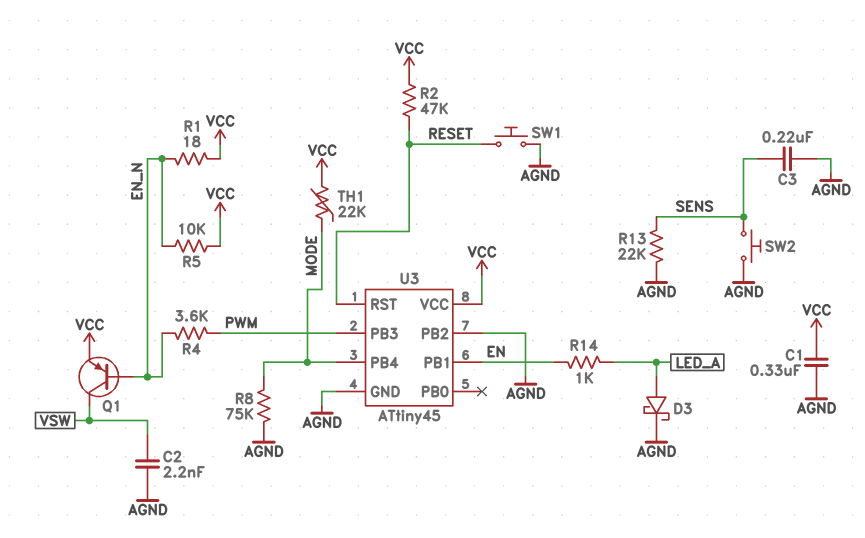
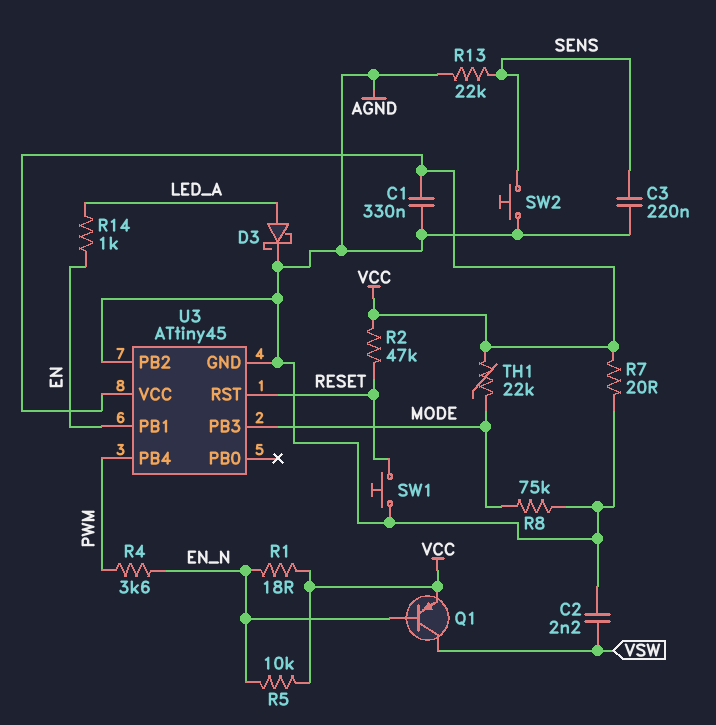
R7: none -> 20 (AGND, VCC)
U3 pin PB3: PWM -> MODE
U3 pin PB4: MODE -> PWM

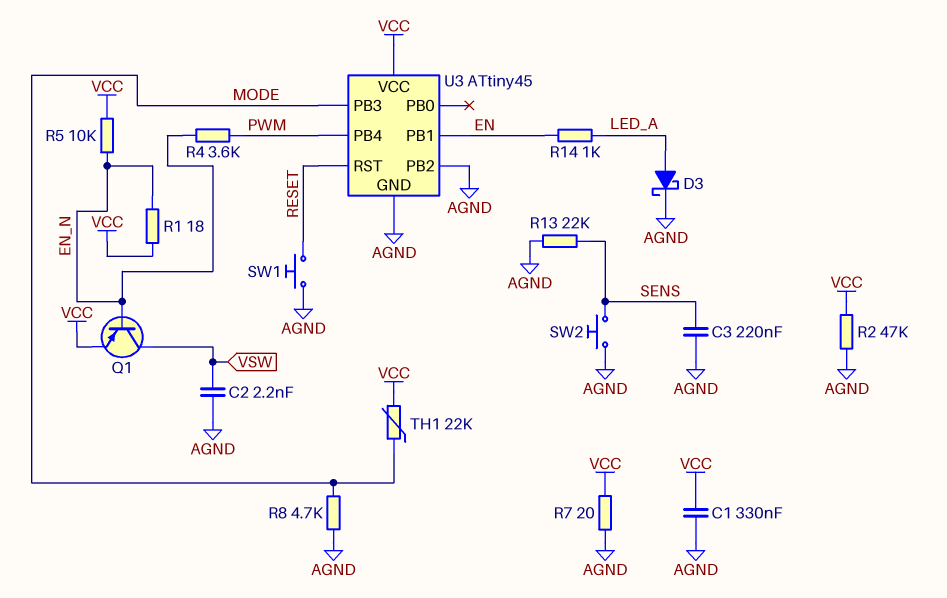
R2: 47k (RESET, VCC) -> 47k (AGND, VCC)
R8: 75k (AGND, MODE) -> 4.7k (AGND, MODE)

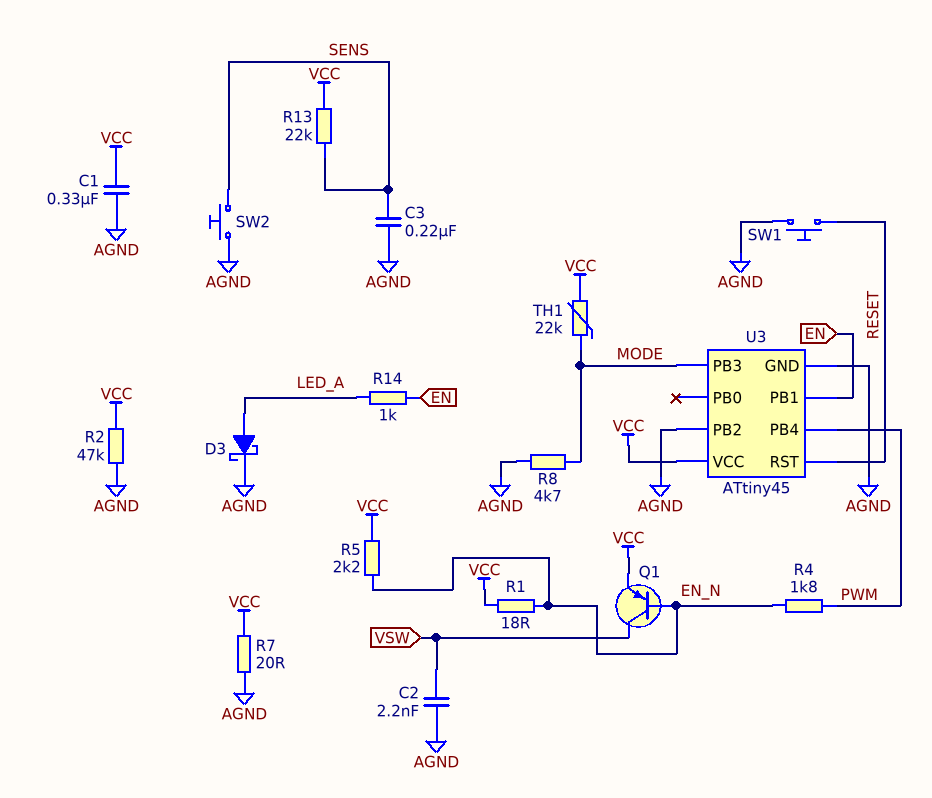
R4: 3.6k (EN_N, PWM) -> 1.8k (EN_N, PWM)
R5: 10k (EN_N, VCC) -> 2.2k (EN_N, VCC)
R13: 22k (AGND, SENS) -> 22k (SENS, VCC)

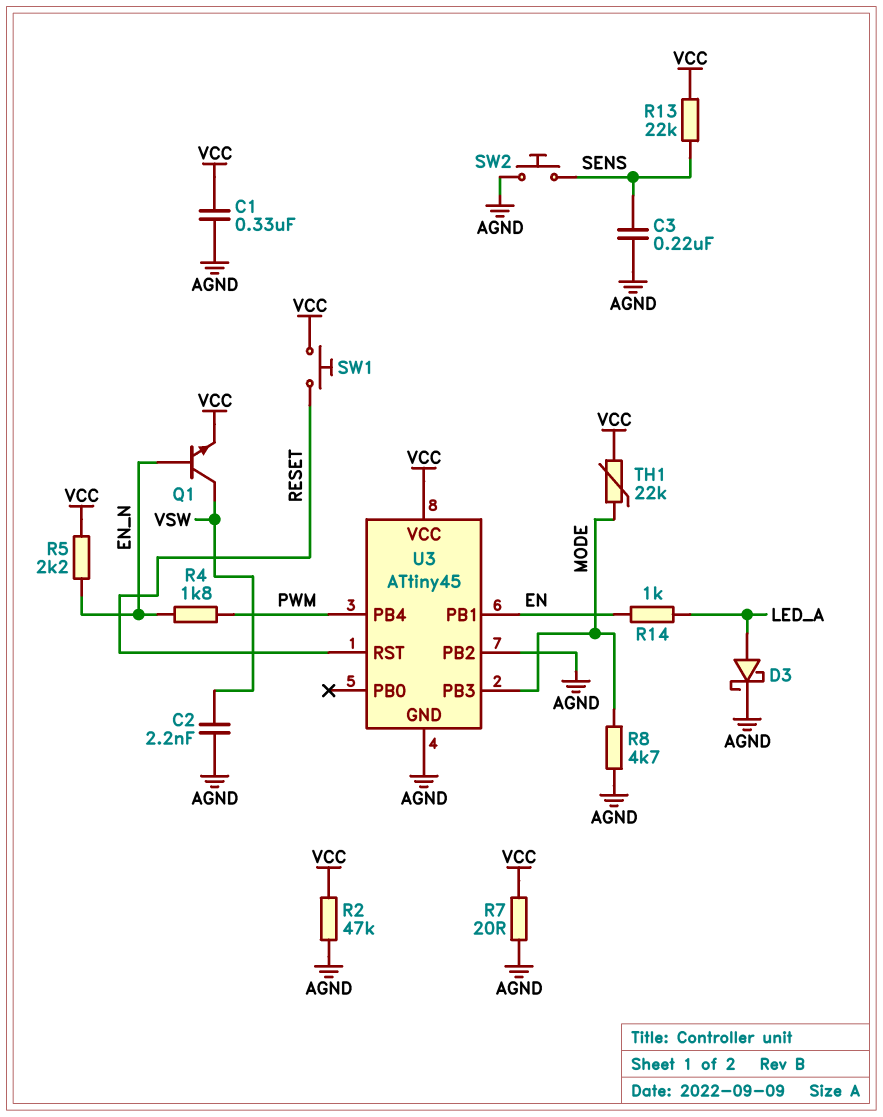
Q1: PNP (B EN_N, C VSW, E VCC) -> NPN (B EN_N, C VSW, E VCC)
R1: 18 (EN_N, VCC) -> none
SW1: button (AGND, RESET) -> button (RESET, VCC)

